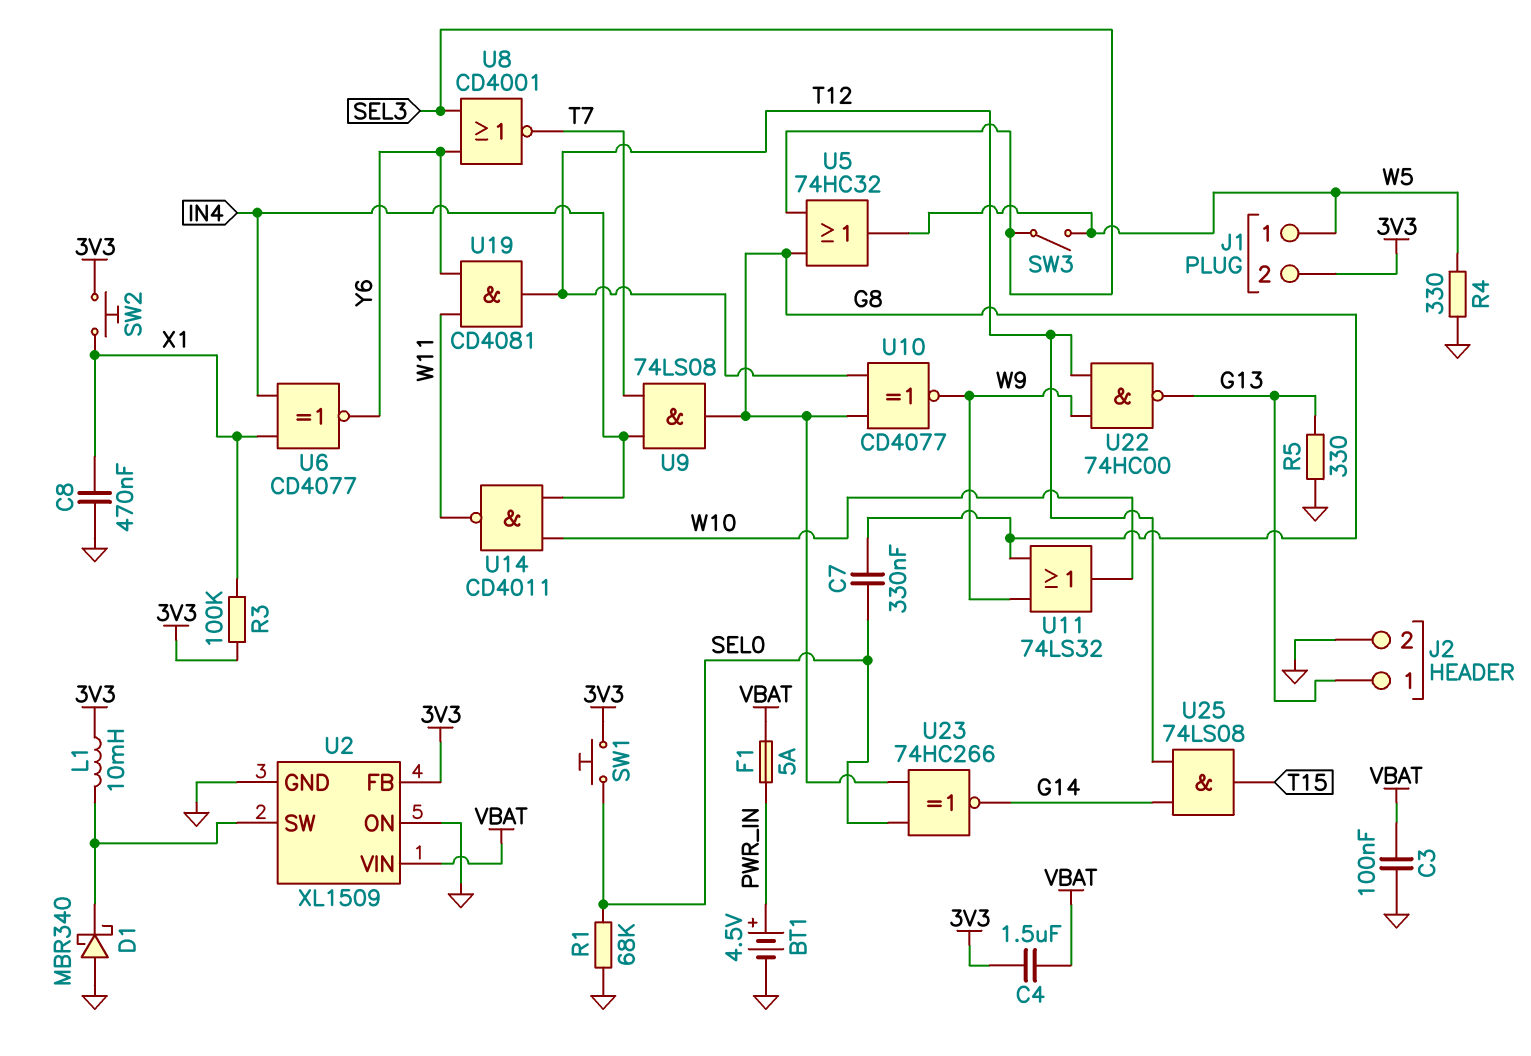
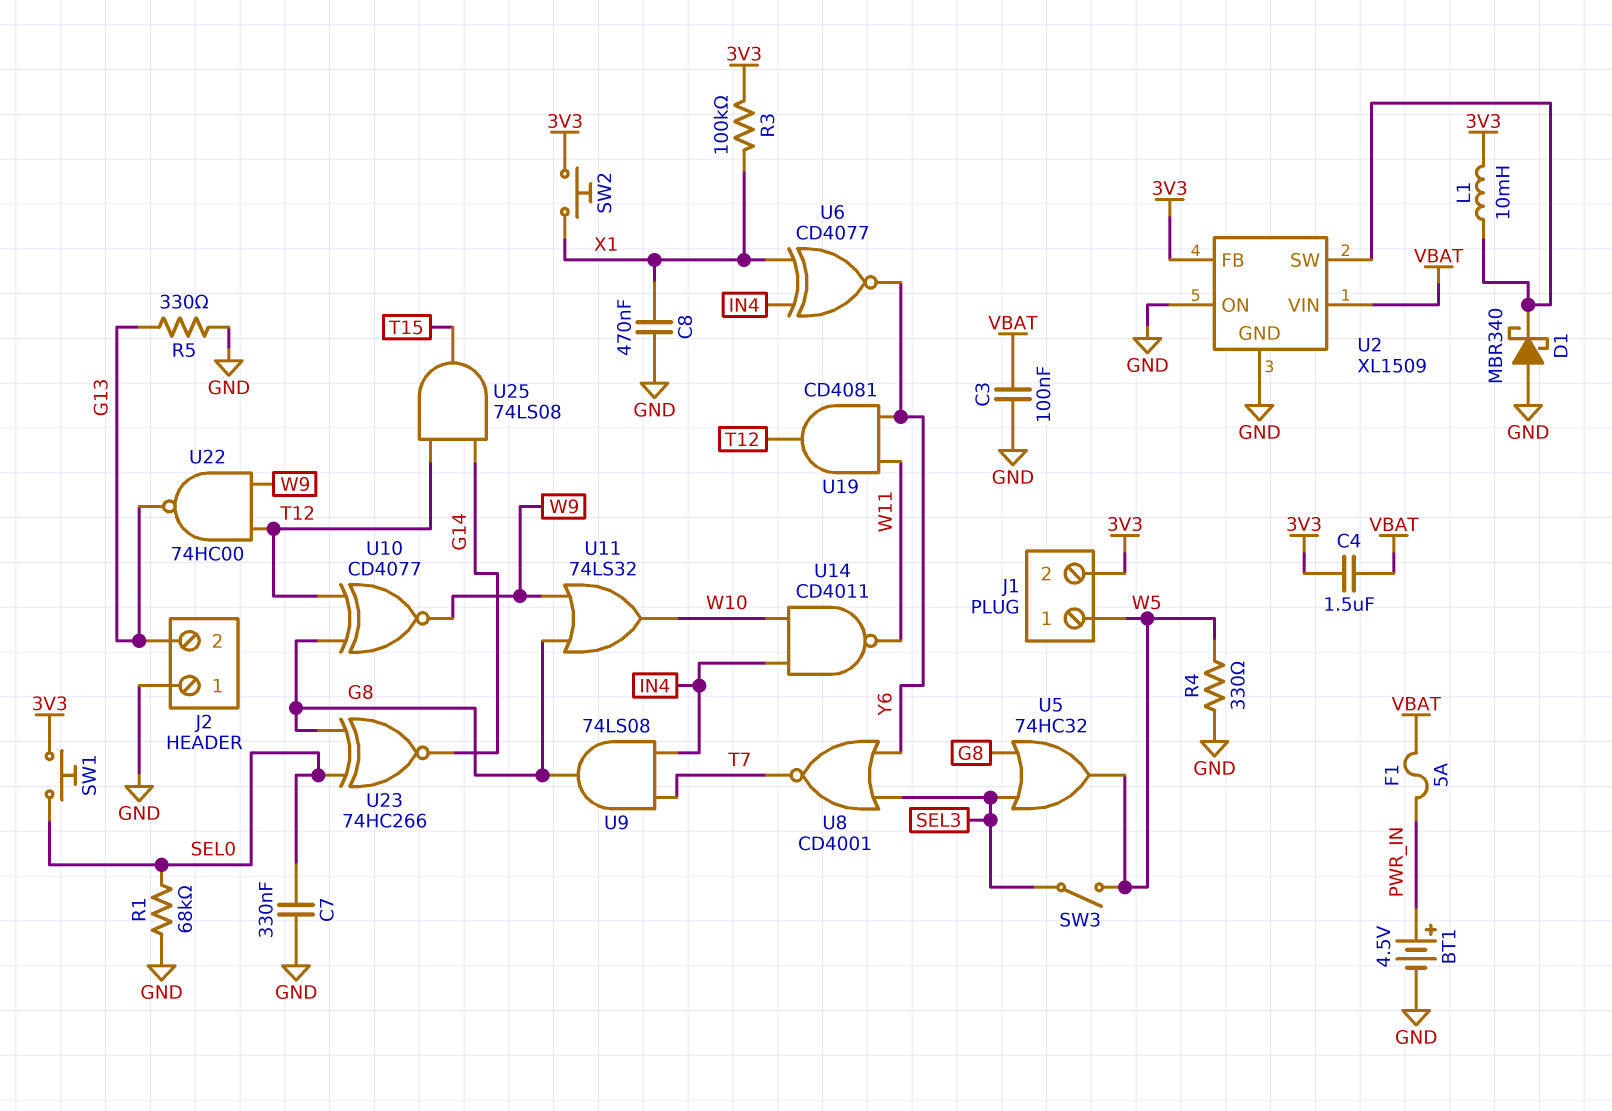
C7: 330nF (G8, SEL0) -> 330nF (GND, SEL0)
J2 pin 1: G13 -> GND
J2 pin 2: GND -> G13

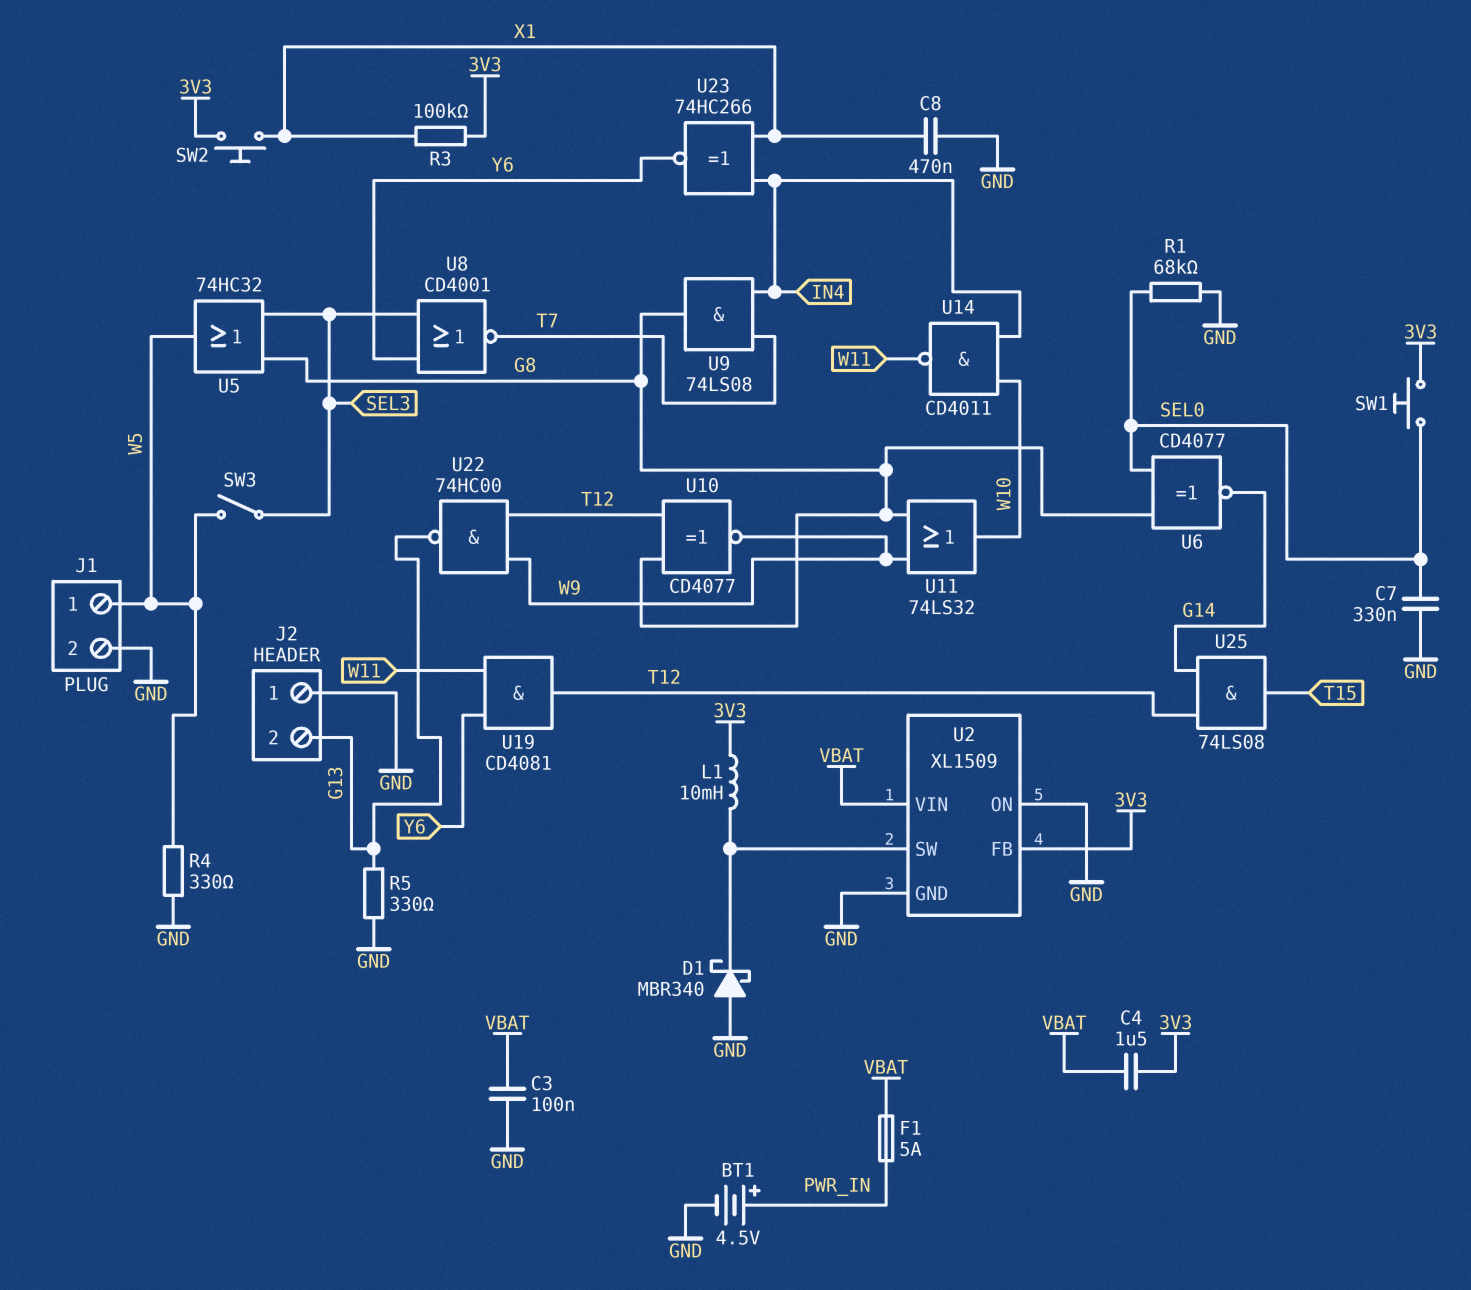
J1 pin 2: 3V3 -> GND
U6: XNOR CD4077 (in IN4, in X1, out Y6) -> XNOR CD4077 (in G8, in SEL0, out G14)
U23: XNOR 74HC266 (in G8, in SEL0, out G14) -> XNOR 74HC266 (in IN4, in X1, out Y6)

